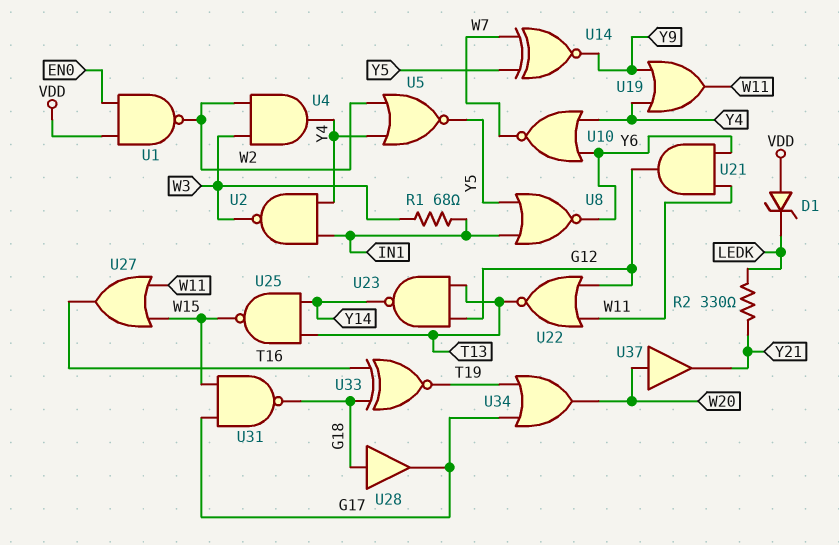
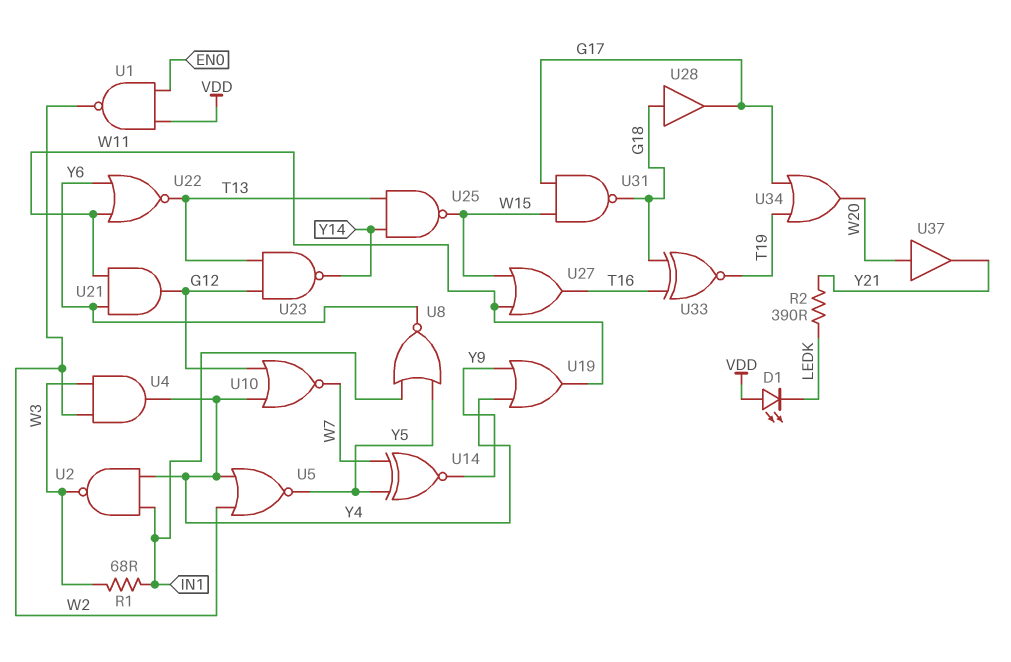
D1: zener (A VDD, K LEDK) -> LED (A VDD, K LEDK)
R2: 330 (LEDK, Y21) -> 390 (LEDK, Y21)
U10: NOR (in Y4, in Y6, out W7) -> NOR (in G12, in Y4, out W7)
U22: NOR (in G12, in W11, out T13) -> NOR (in W11, in Y6, out T13)

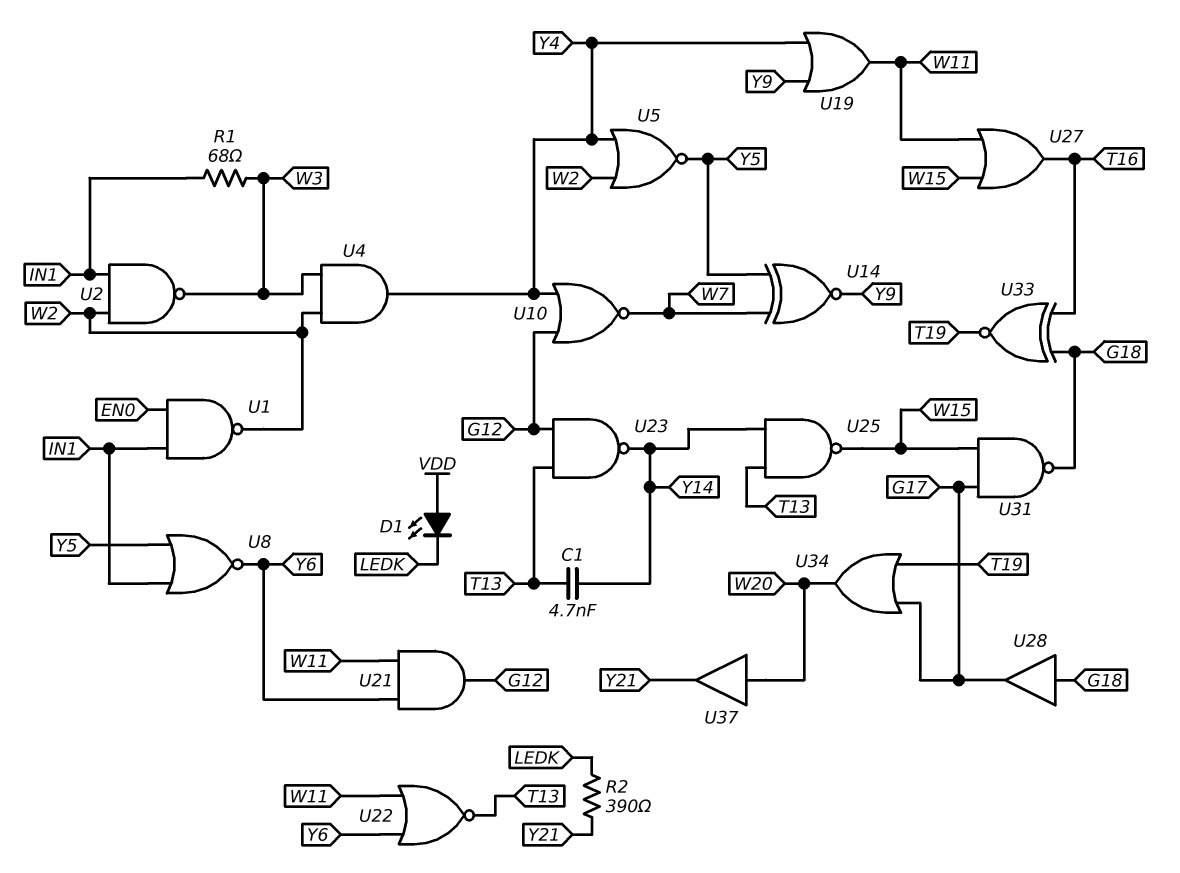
C1: none -> 4.7nF (T13, Y14)
U1: NAND (in EN0, in VDD, out W2) -> NAND (in EN0, in IN1, out W2)
U2: NAND (in IN1, in Y4, out W3) -> NAND (in IN1, in W2, out W3)

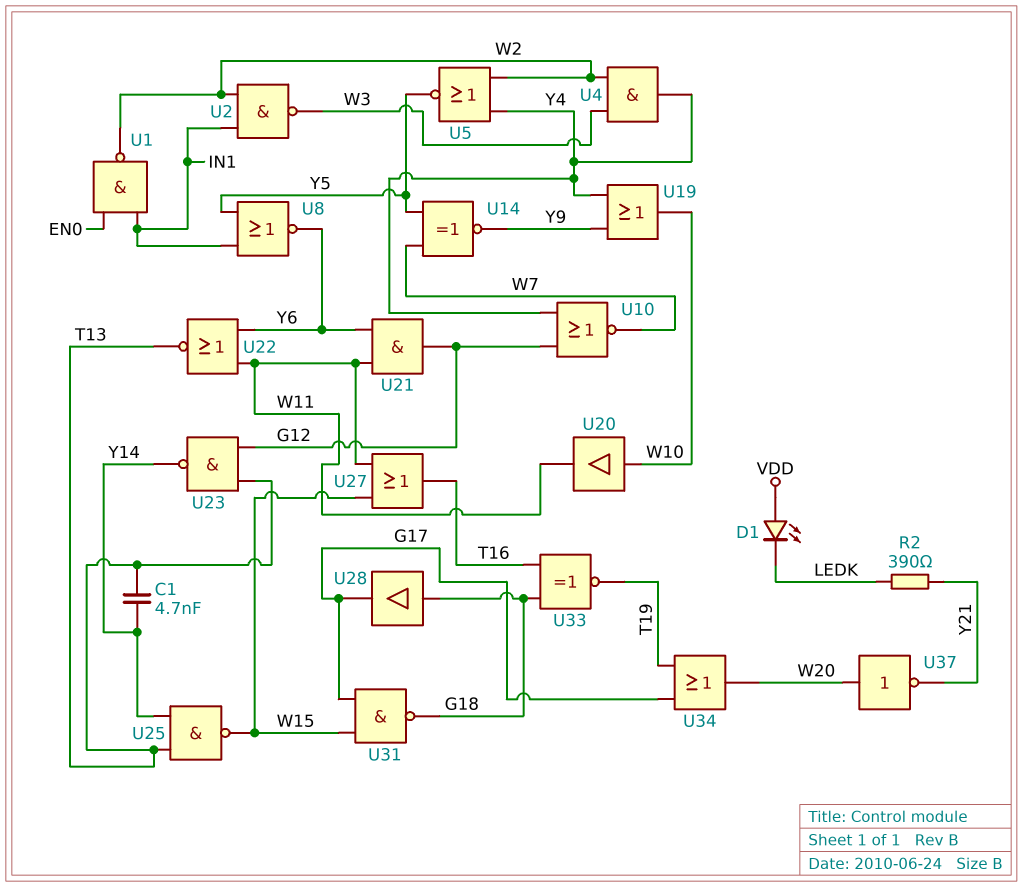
R1: 68 (IN1, W3) -> none
U19: OR (in Y4, in Y9, out W11) -> OR (in Y4, in Y9, out W10)
U20: none -> buffer (in W10, out W11)
U37: buffer (in W20, out Y21) -> NOT (in W20, out Y21)

